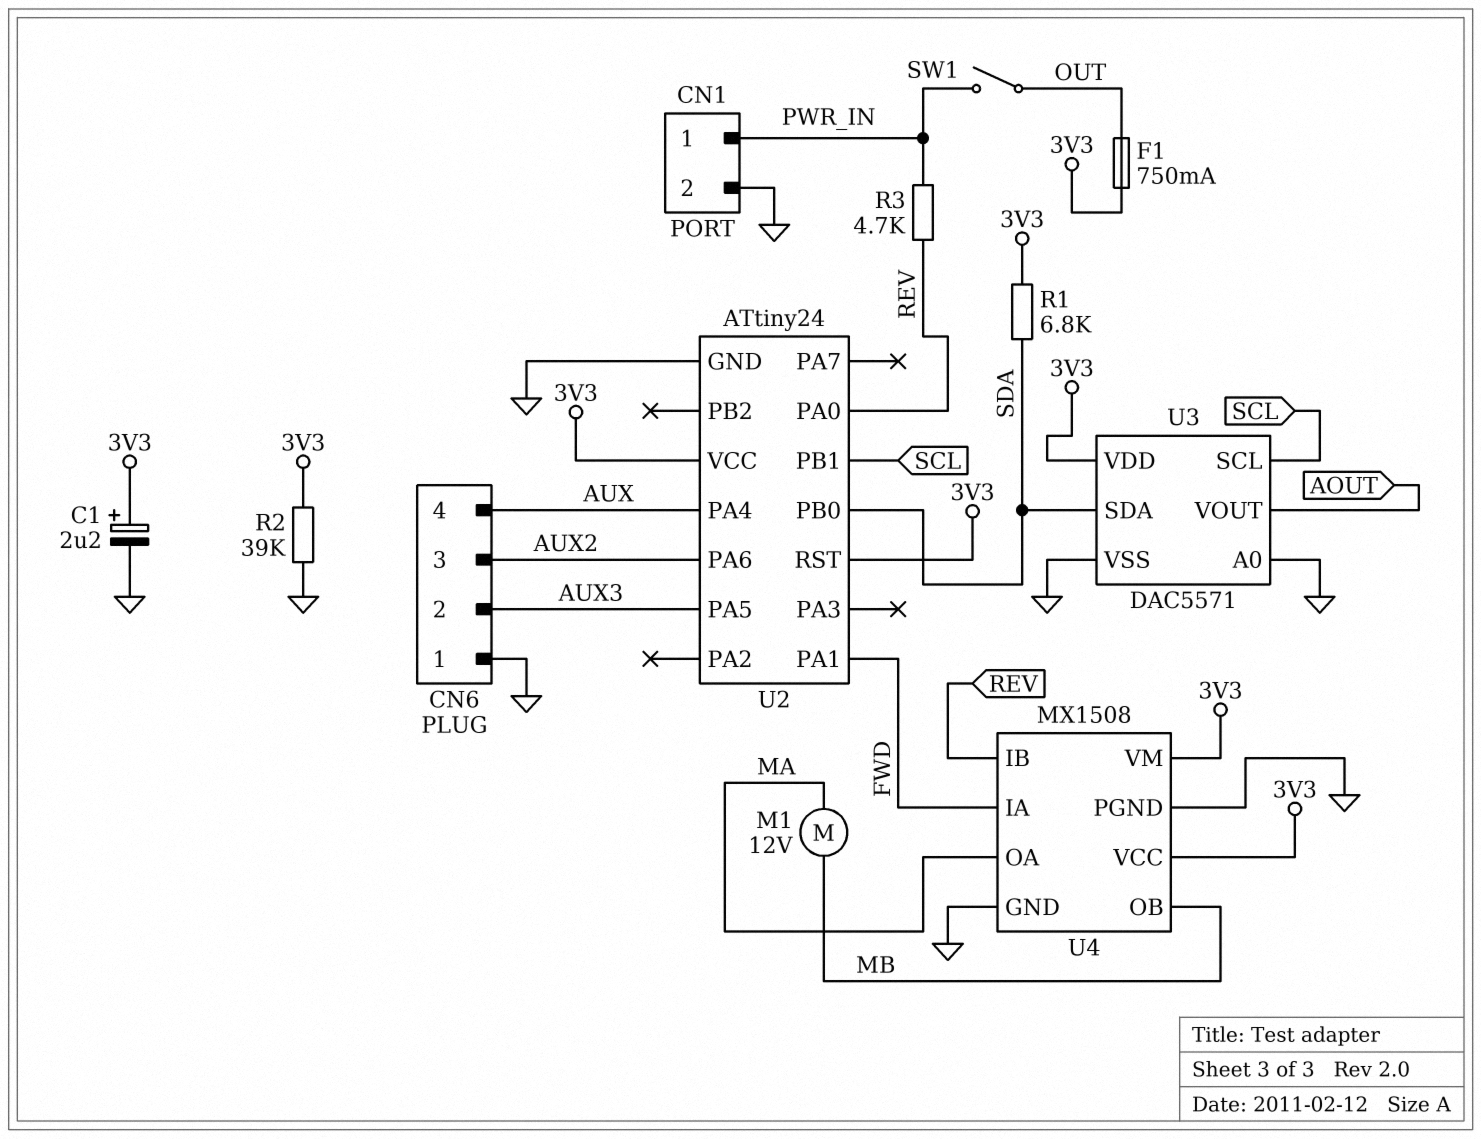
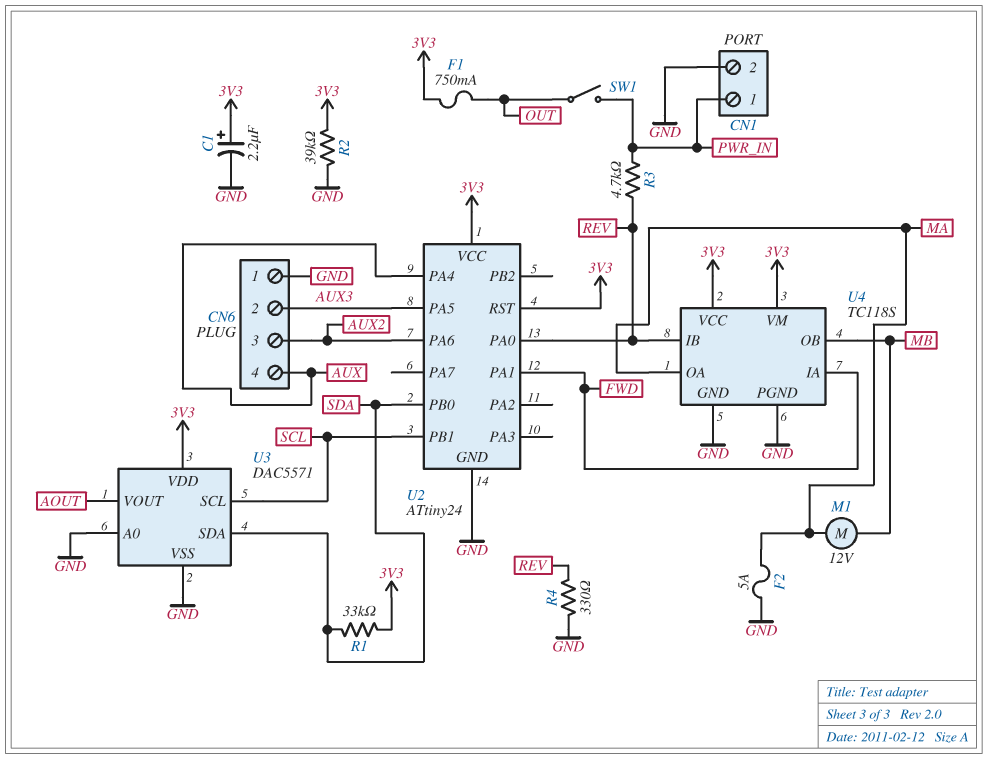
F2: none -> 5A (GND, MA)
R1: 6.8k (3V3, SDA) -> 33k (3V3, SDA)
R4: none -> 330 (GND, REV)
U4: MX1508 -> TC118S

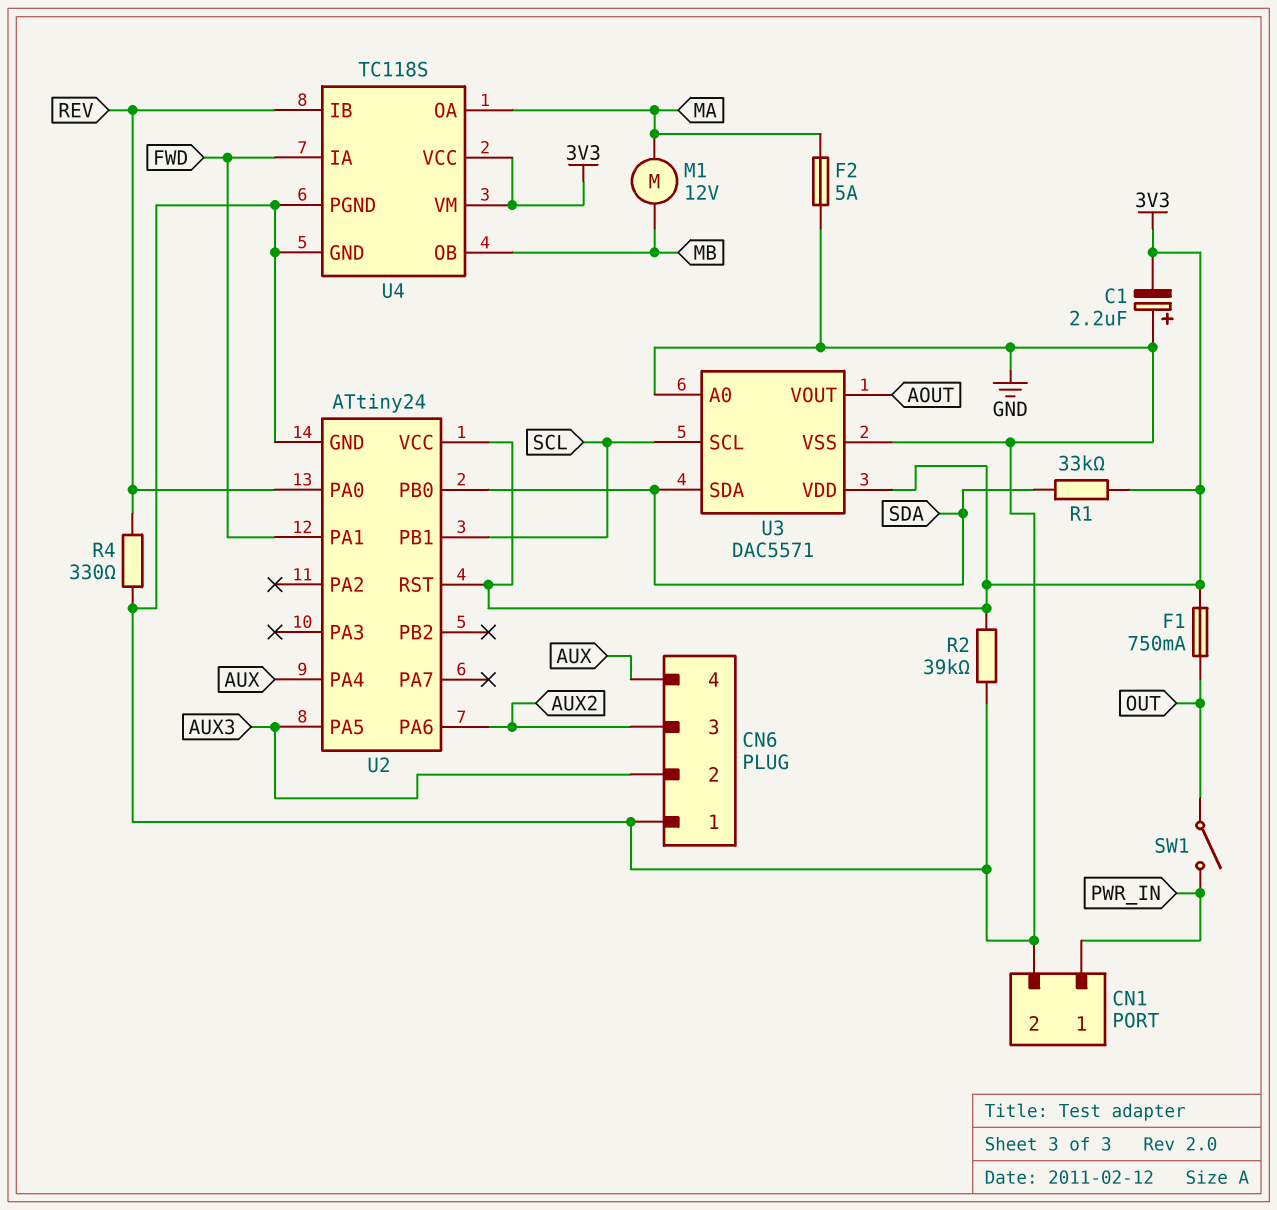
C1: 2.2uF (plus 3V3, minus GND) -> 2.2uF (plus GND, minus 3V3)
R3: 4.7k (PWR_IN, REV) -> none

